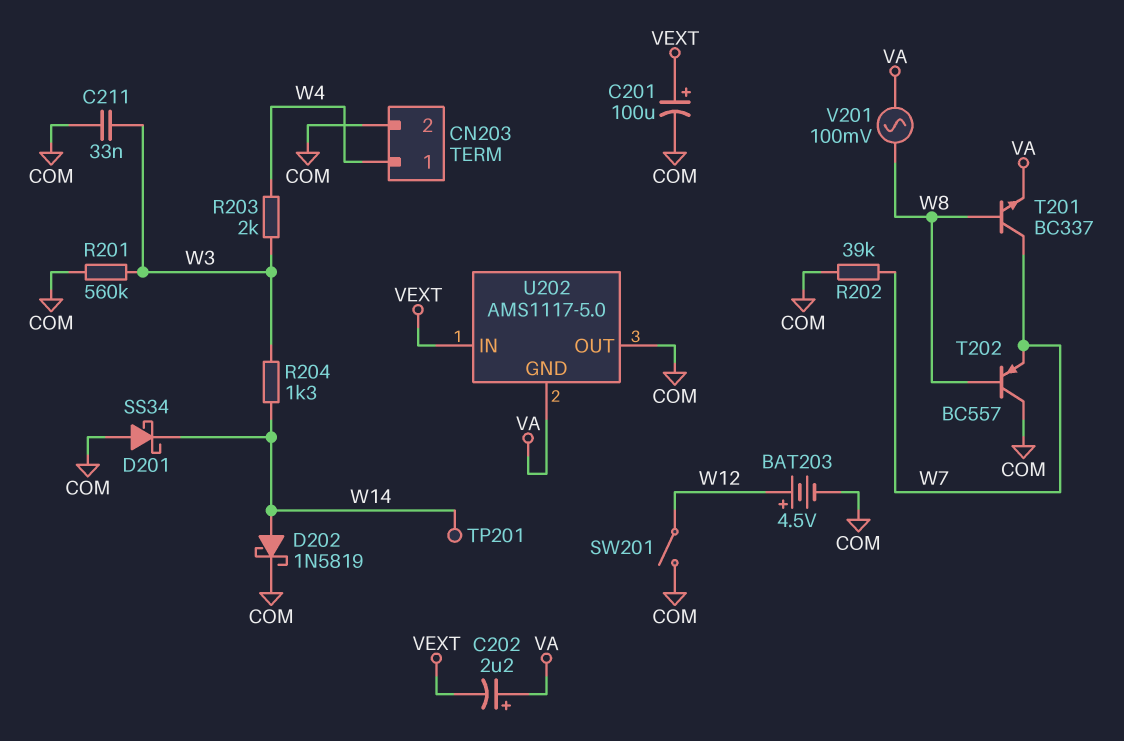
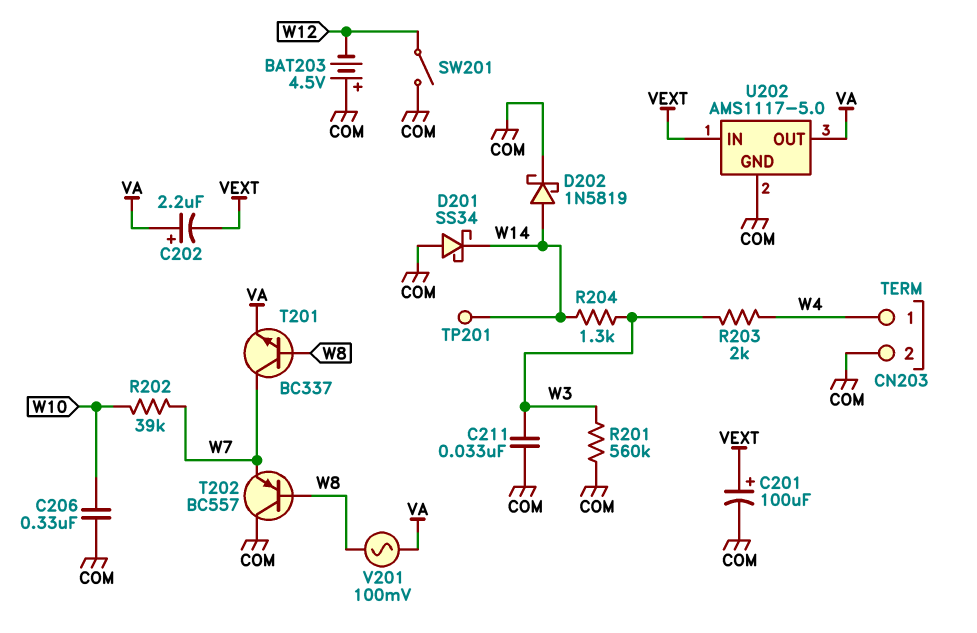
BAT203: 4.5V (plus W12, minus COM) -> 4.5V (plus COM, minus W12)
C206: none -> 330nF (COM, W10)
R202: 39k (COM, W7) -> 39k (W7, W10)
U202 pin GND: VA -> COM
U202 pin OUT: COM -> VA

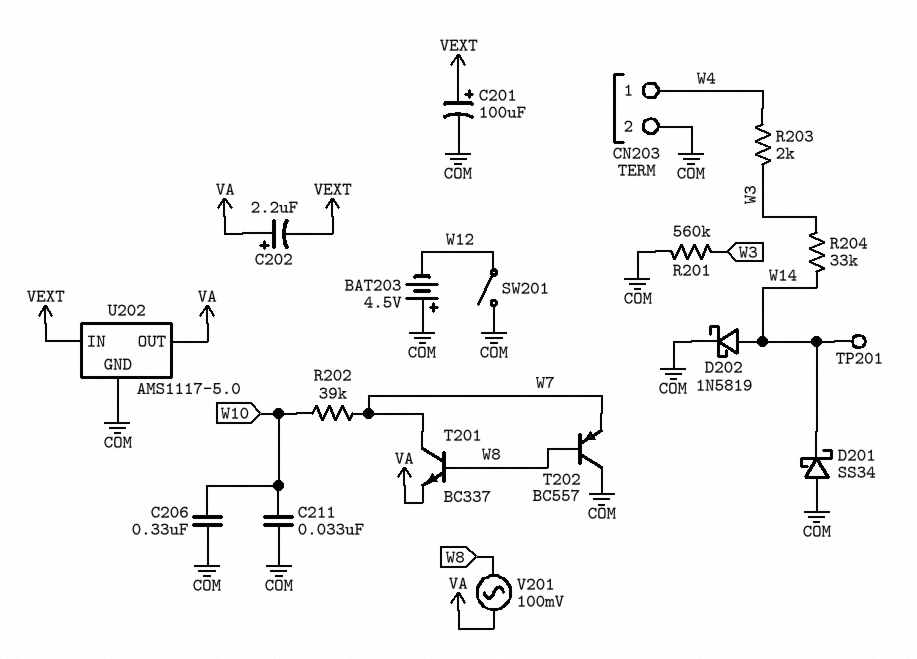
C211: 33nF (COM, W3) -> 33nF (COM, W10)
R204: 1.3k (W3, W14) -> 33k (W3, W14)

